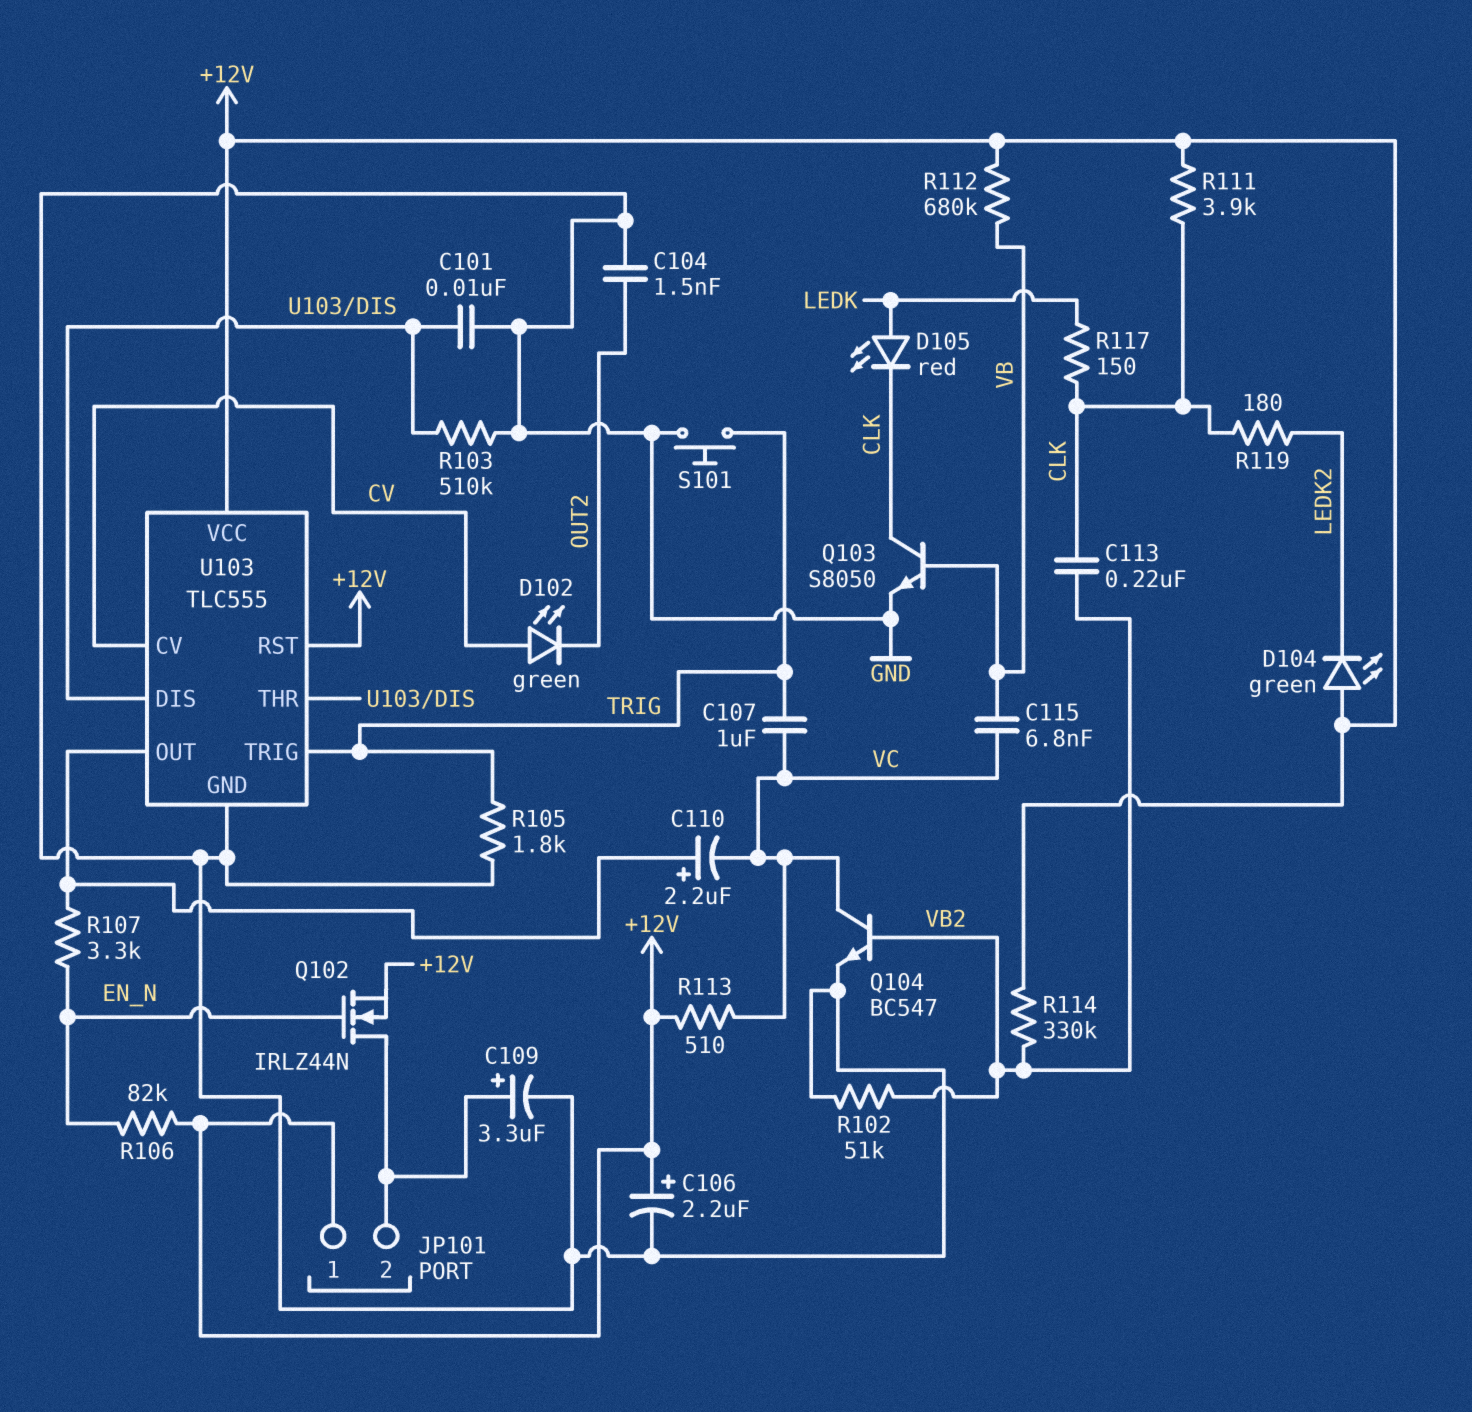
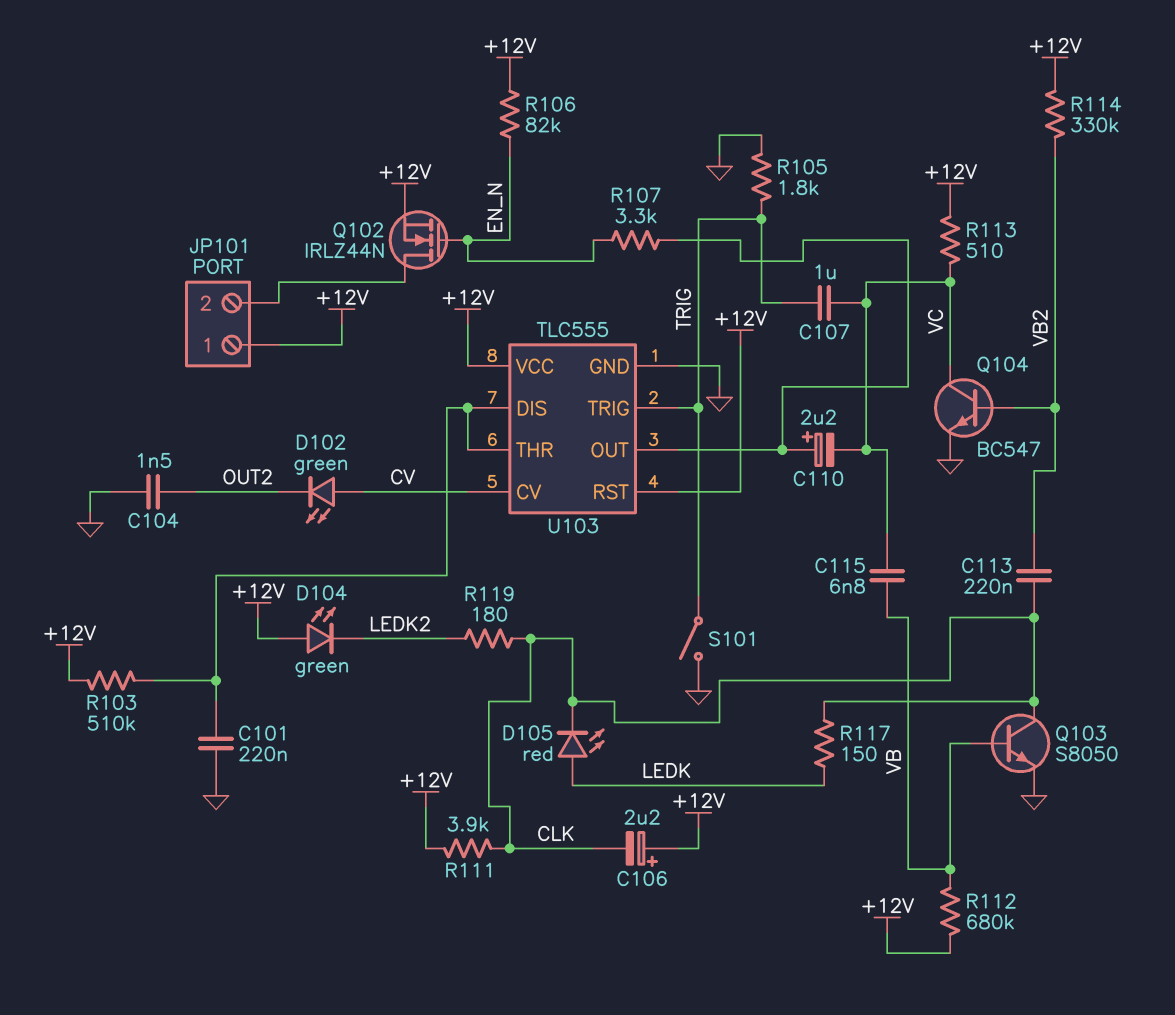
C101: 10nF (GND, U103/DIS) -> 220nF (GND, U103/DIS)
C106: 2.2uF (plus +12V, minus GND) -> 2.2uF (plus +12V, minus CLK)
C109: 3.3uF (plus JP101/2, minus GND) -> none
R102: 51k (GND, VB2) -> none
R103: 510k (GND, U103/DIS) -> 510k (+12V, U103/DIS)
S101: button (GND, TRIG) -> switch (GND, TRIG)

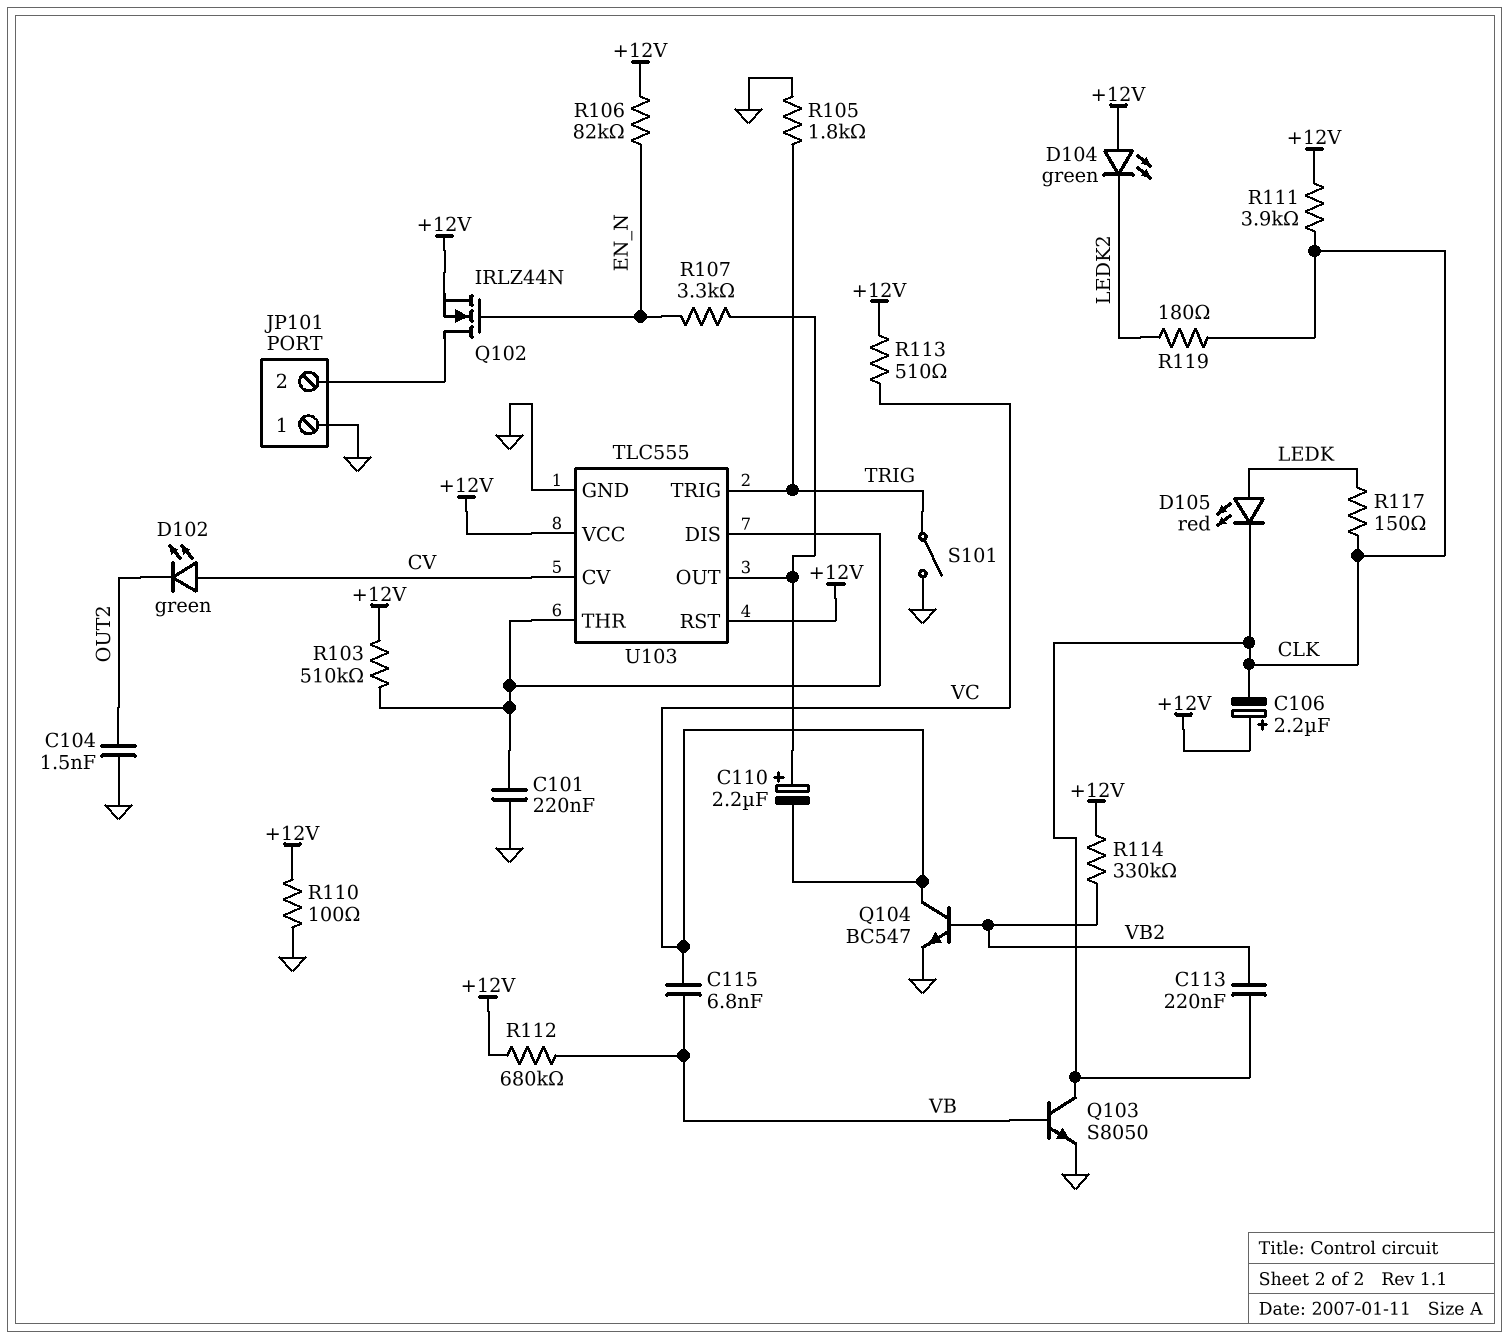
C107: 1uF (TRIG, VC) -> none
JP101 pin 1: +12V -> GND
R110: none -> 100 (+12V, GND)

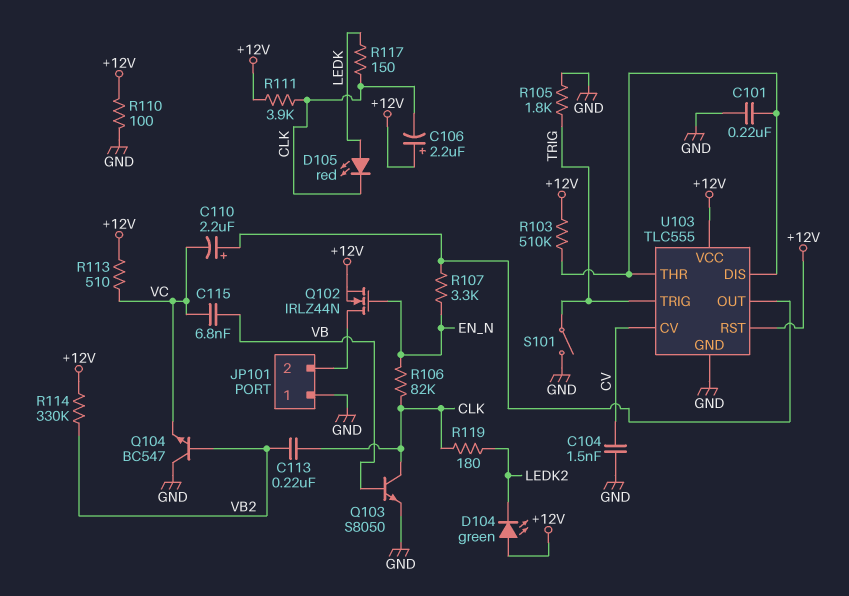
C104: 1.5nF (GND, OUT2) -> 1.5nF (CV, GND)
D102: LED green (A CV, K OUT2) -> none
Q104: NPN BC547 (B VB2, C VC, E GND) -> NPN BC547 (B VB2, C GND, E VC)
R106: 82k (+12V, EN_N) -> 82k (CLK, EN_N)
R112: 680k (+12V, VB) -> none

